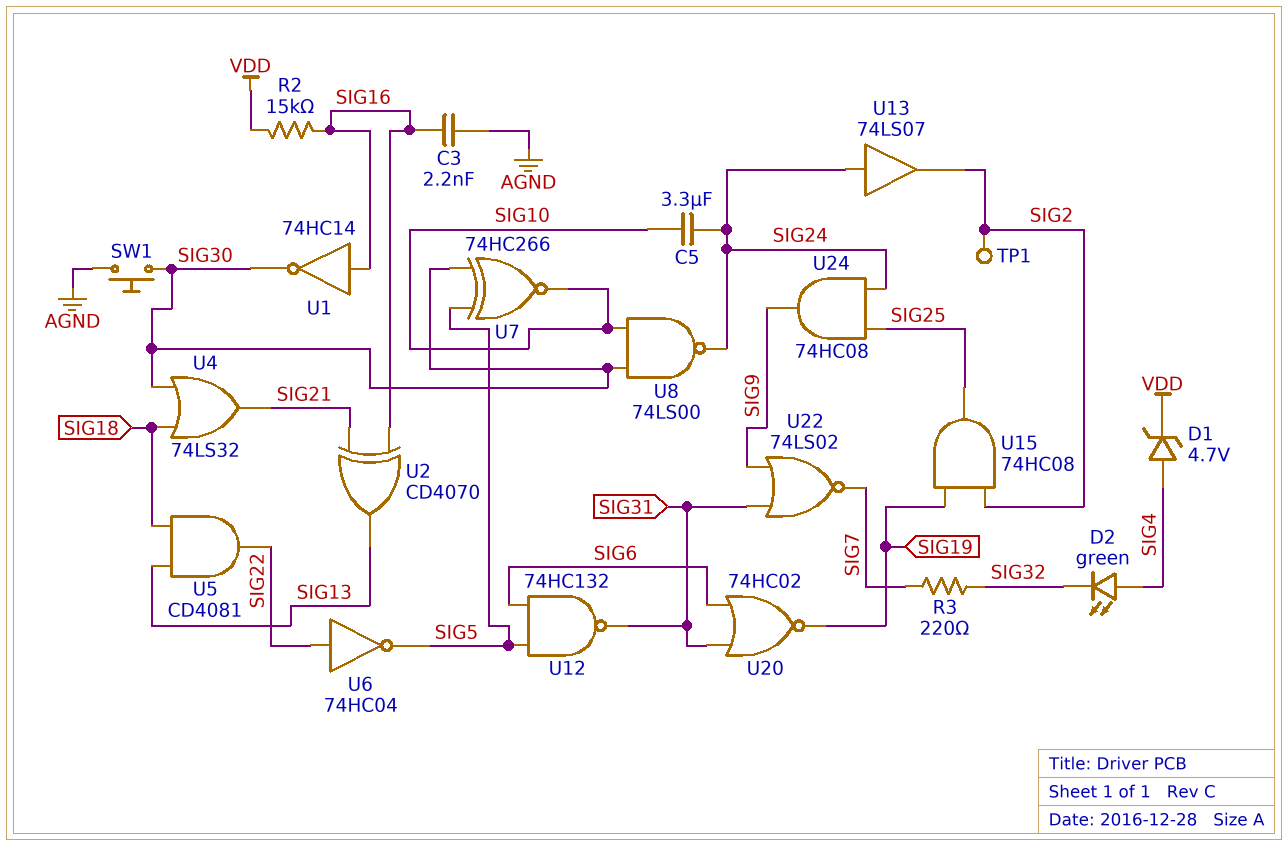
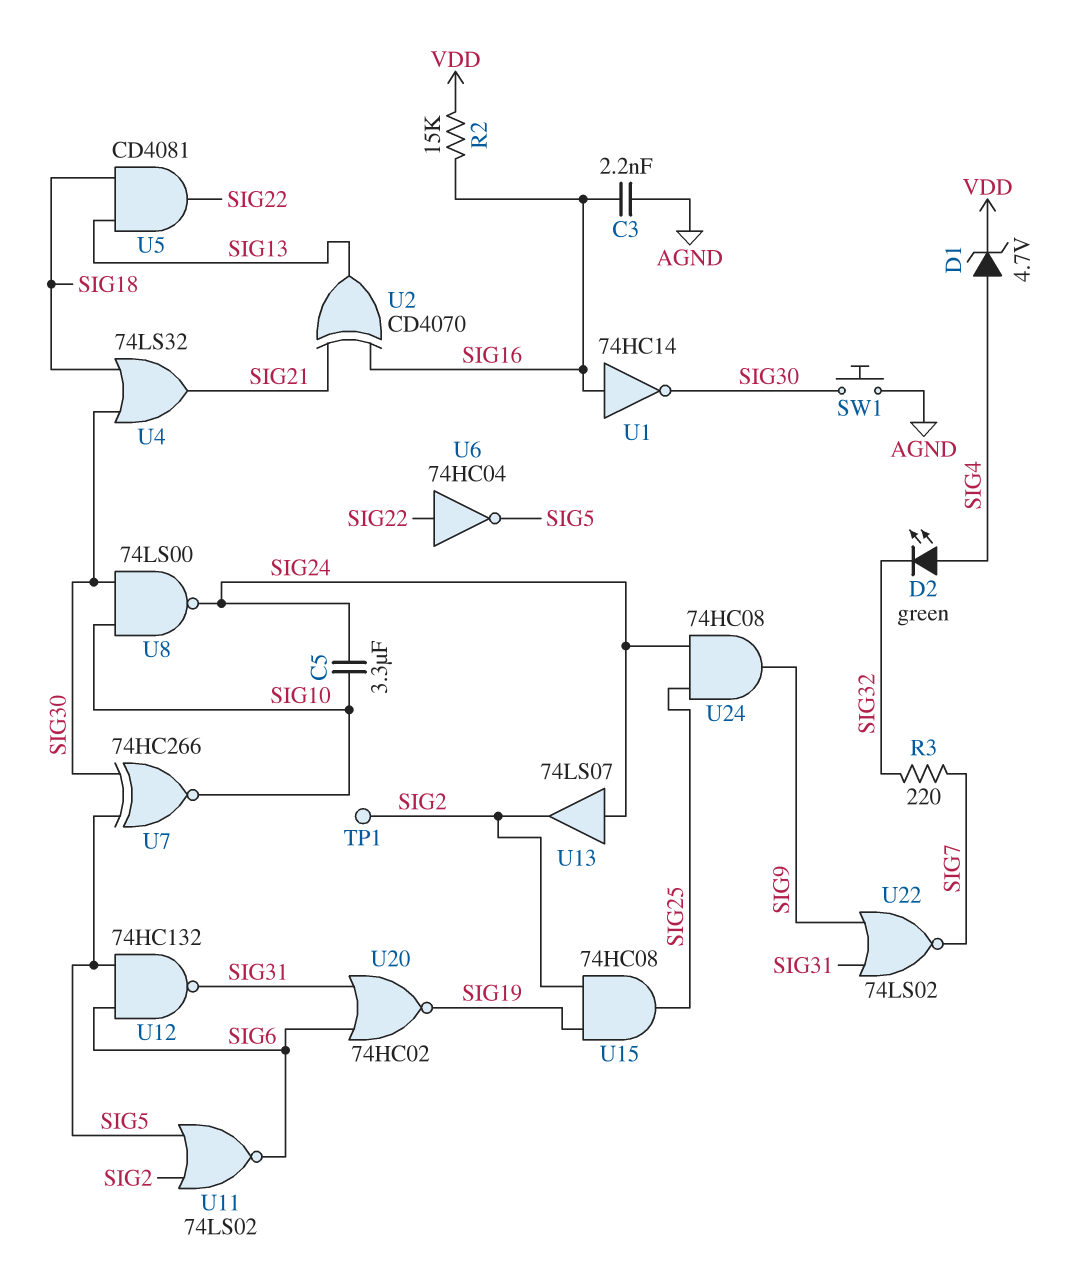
U11: none -> NOR 74LS02 (in SIG2, in SIG5, out SIG6)

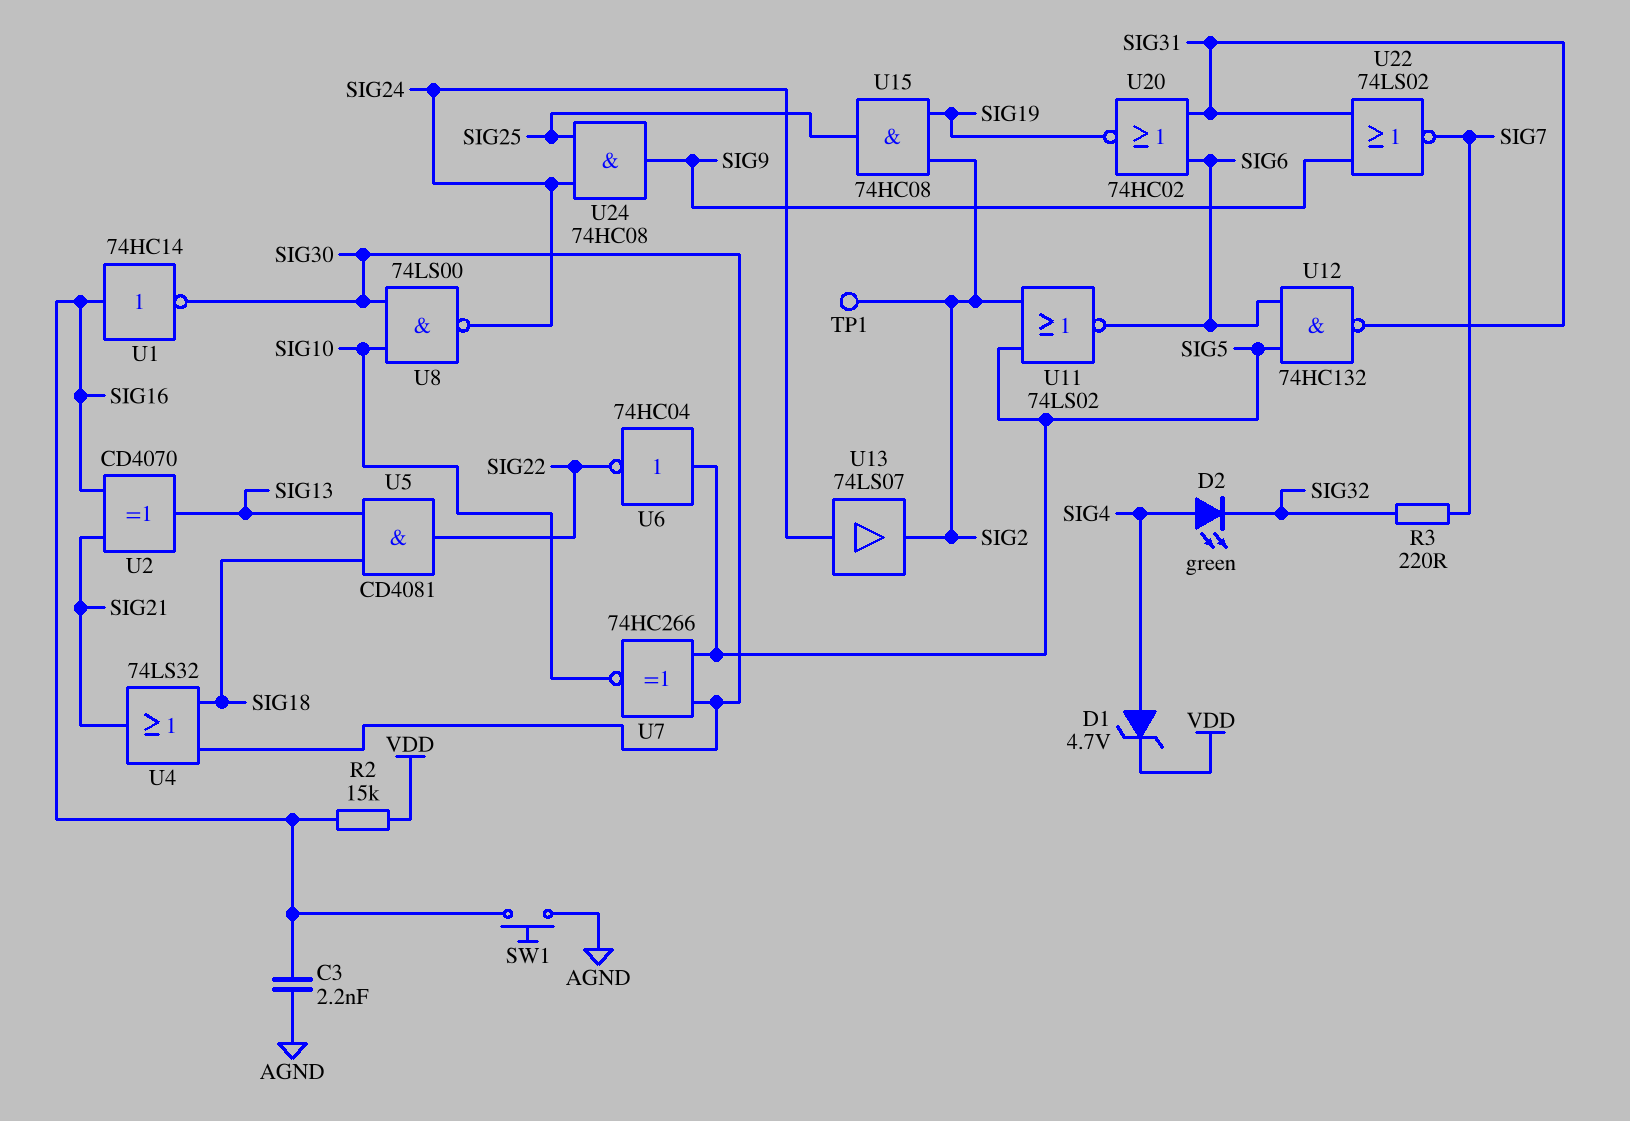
C5: 3.3uF (SIG10, SIG24) -> none
SW1: button (AGND, SIG30) -> button (AGND, SIG16)
U6: NOT 74HC04 (in SIG22, out SIG5) -> NOT 74HC04 (in SIG5, out SIG22)

